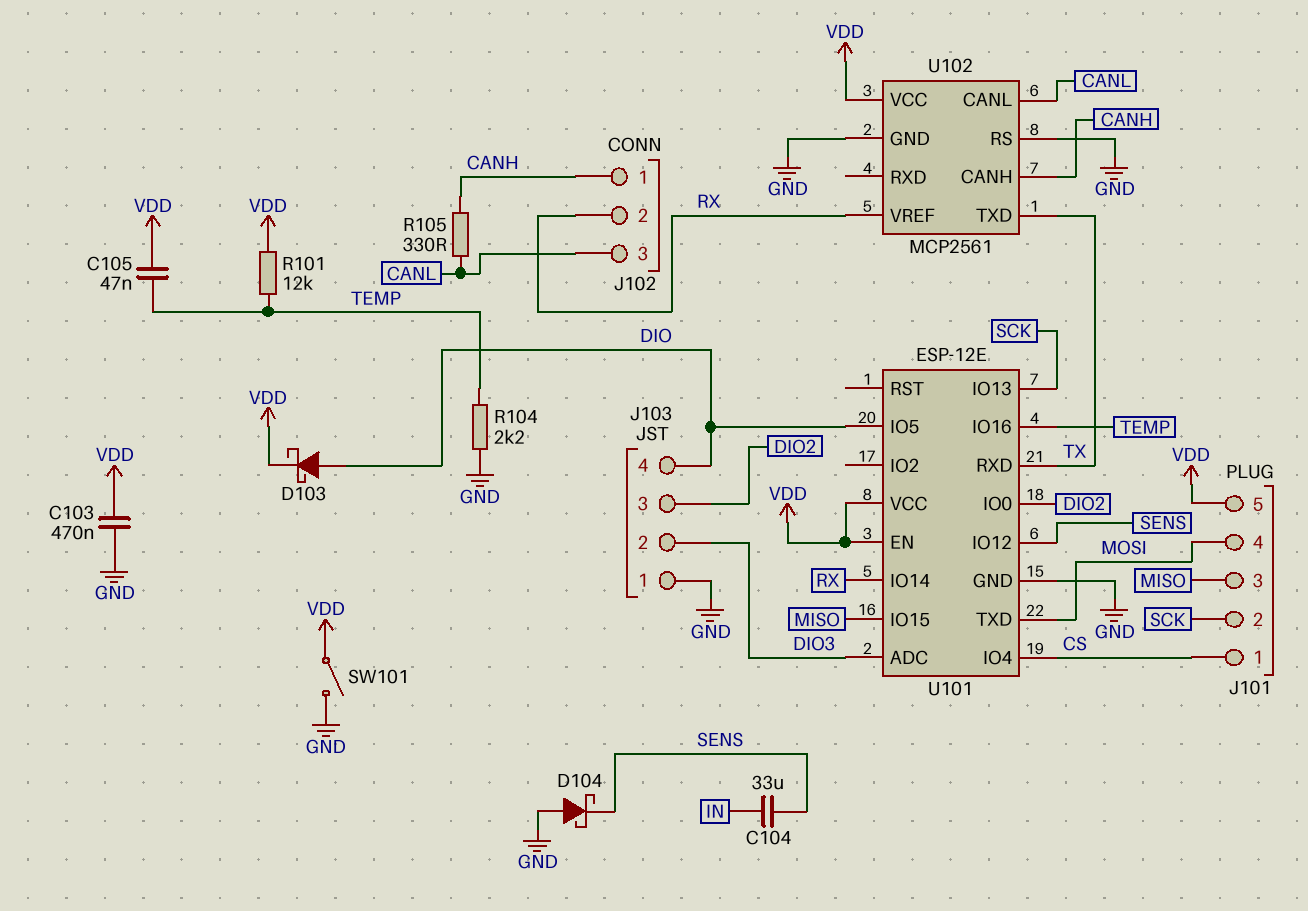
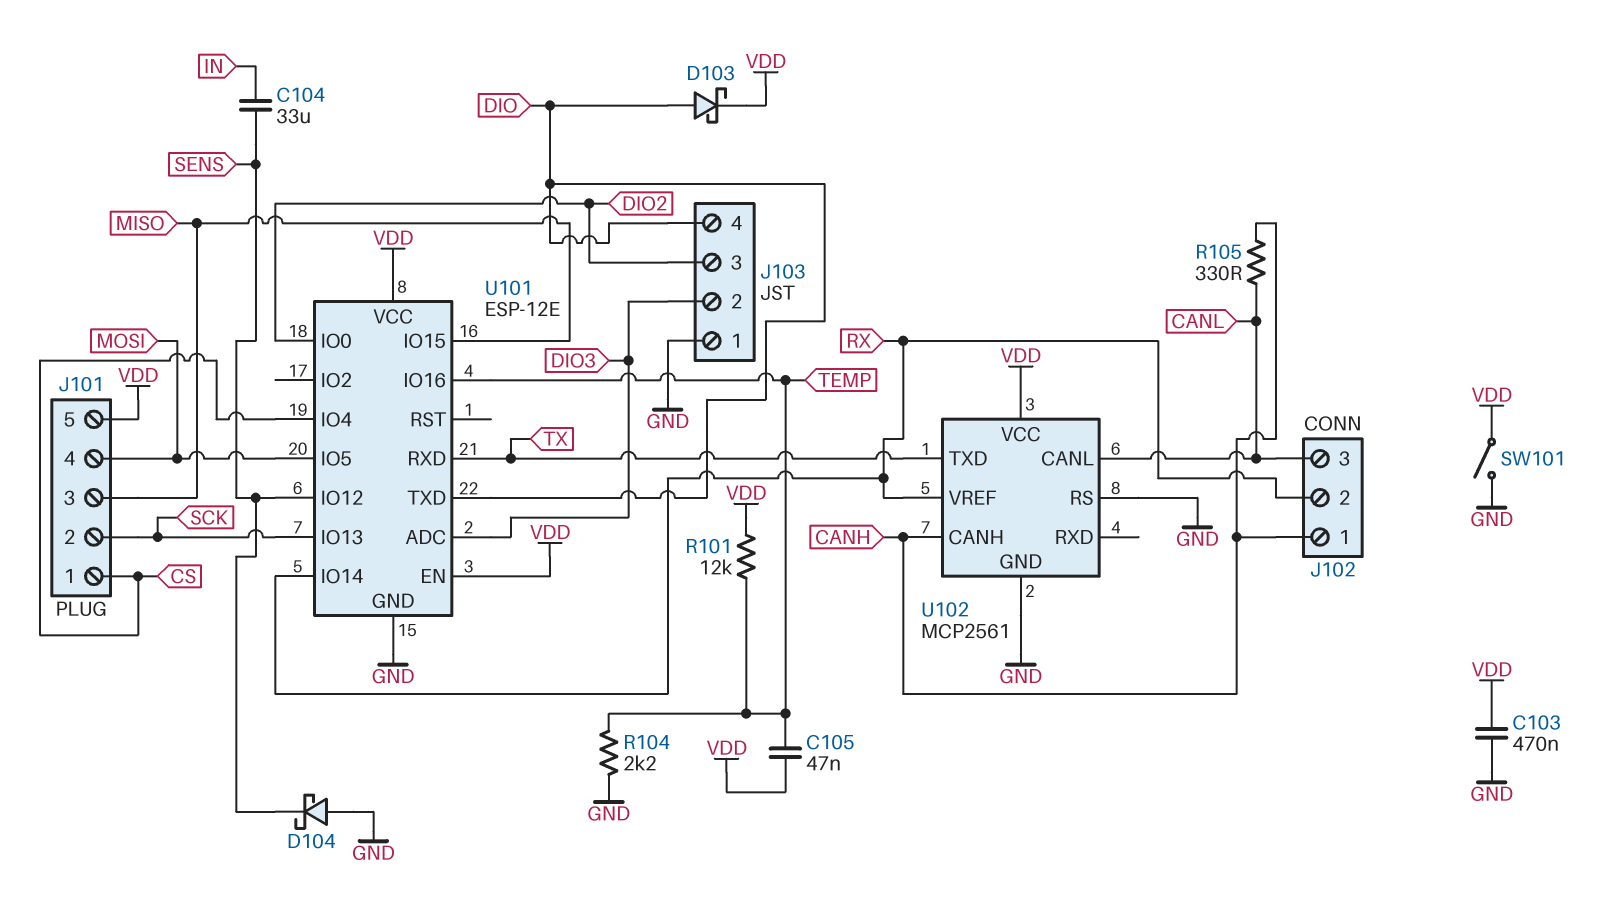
U101 pin IO5: DIO -> MOSI
U101 pin TXD: MOSI -> DIO

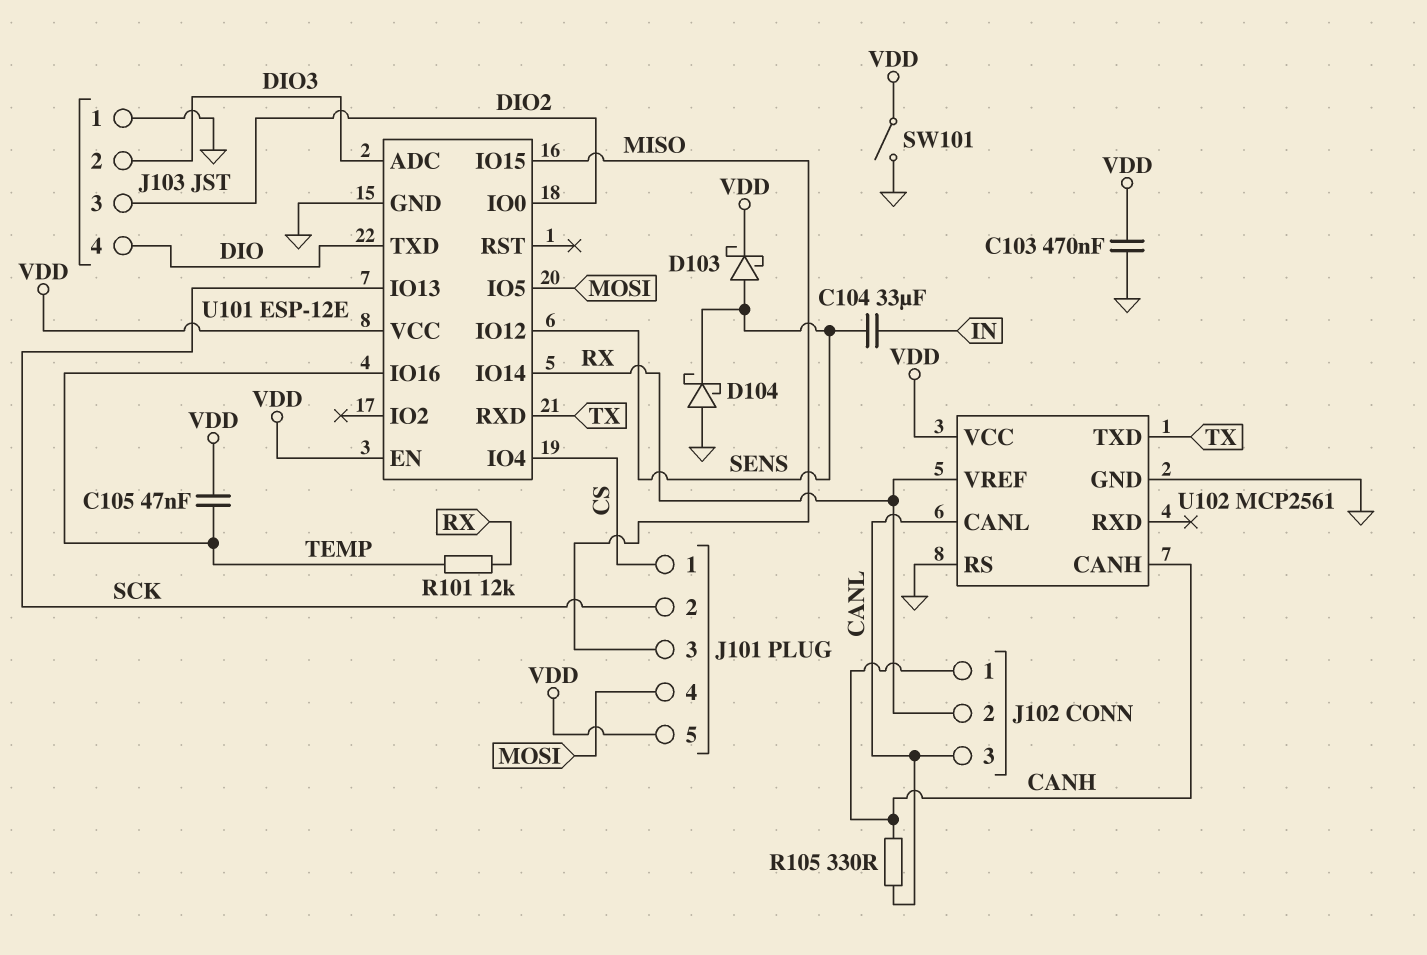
D103: schottky (A DIO, K VDD) -> schottky (A SENS, K VDD)
R101: 12k (TEMP, VDD) -> 12k (RX, TEMP)
R104: 2.2k (GND, TEMP) -> none

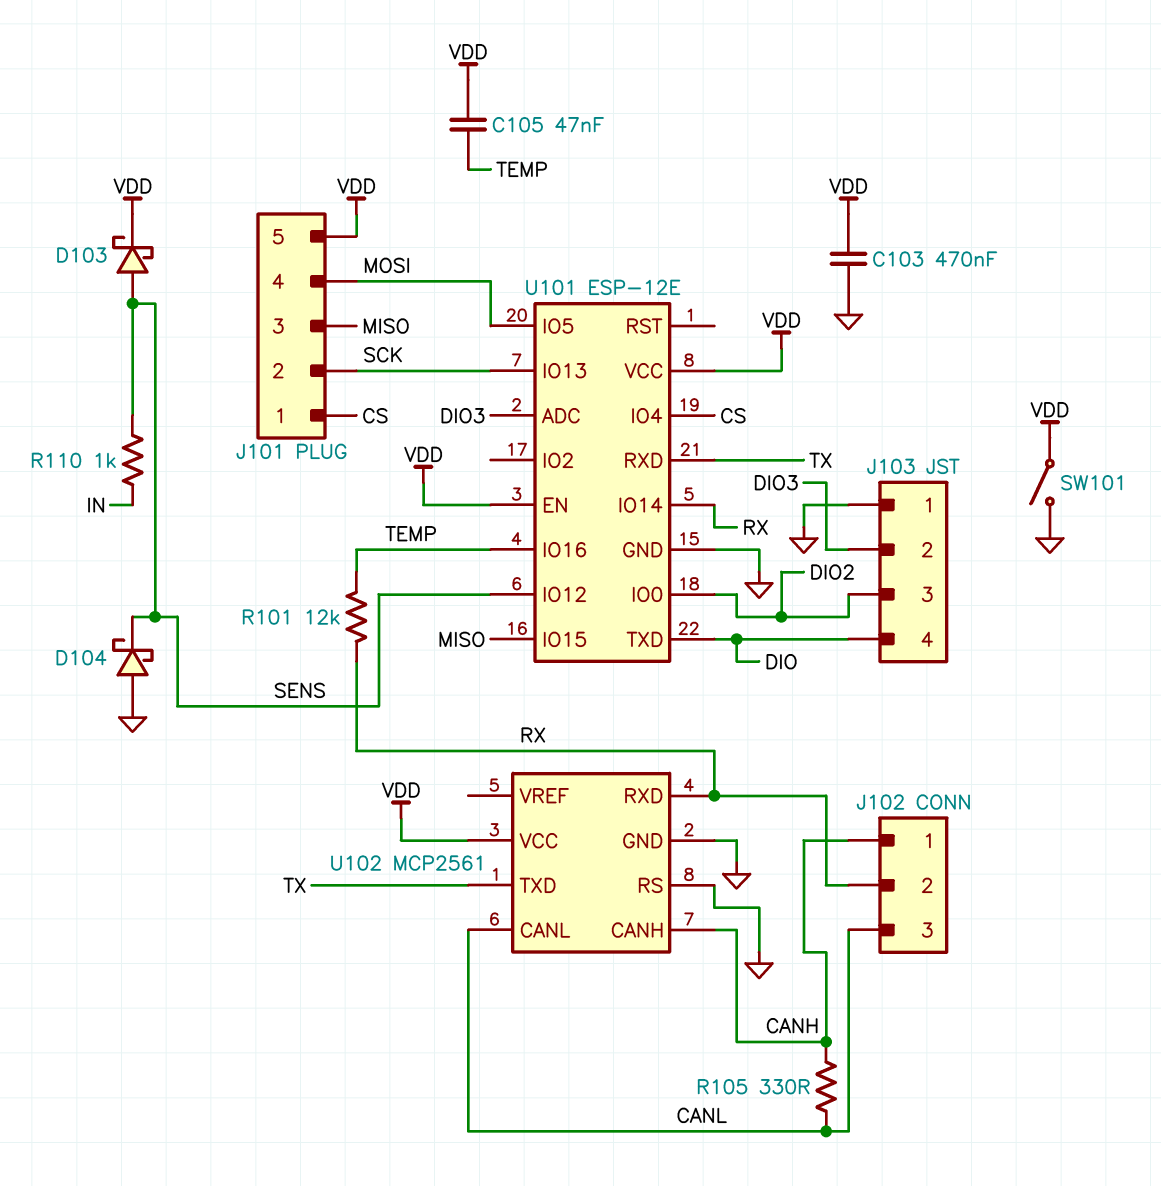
C104: 33uF (IN, SENS) -> none
R110: none -> 1k (IN, SENS)
U102 pin RXD: none -> RX
U102 pin VREF: RX -> none

